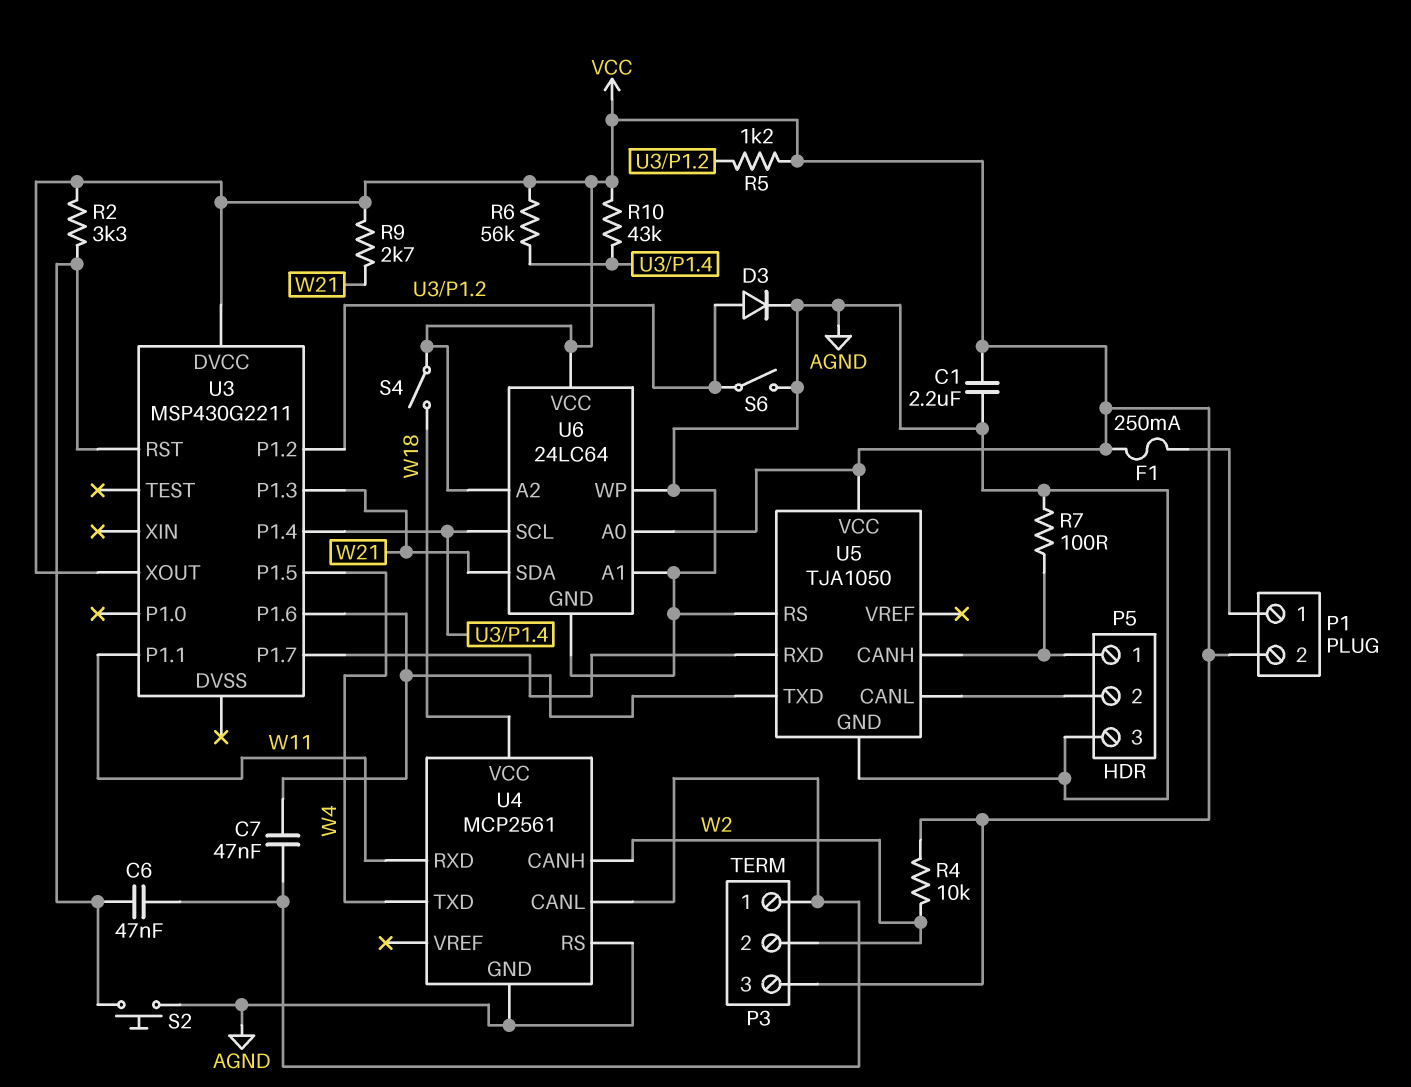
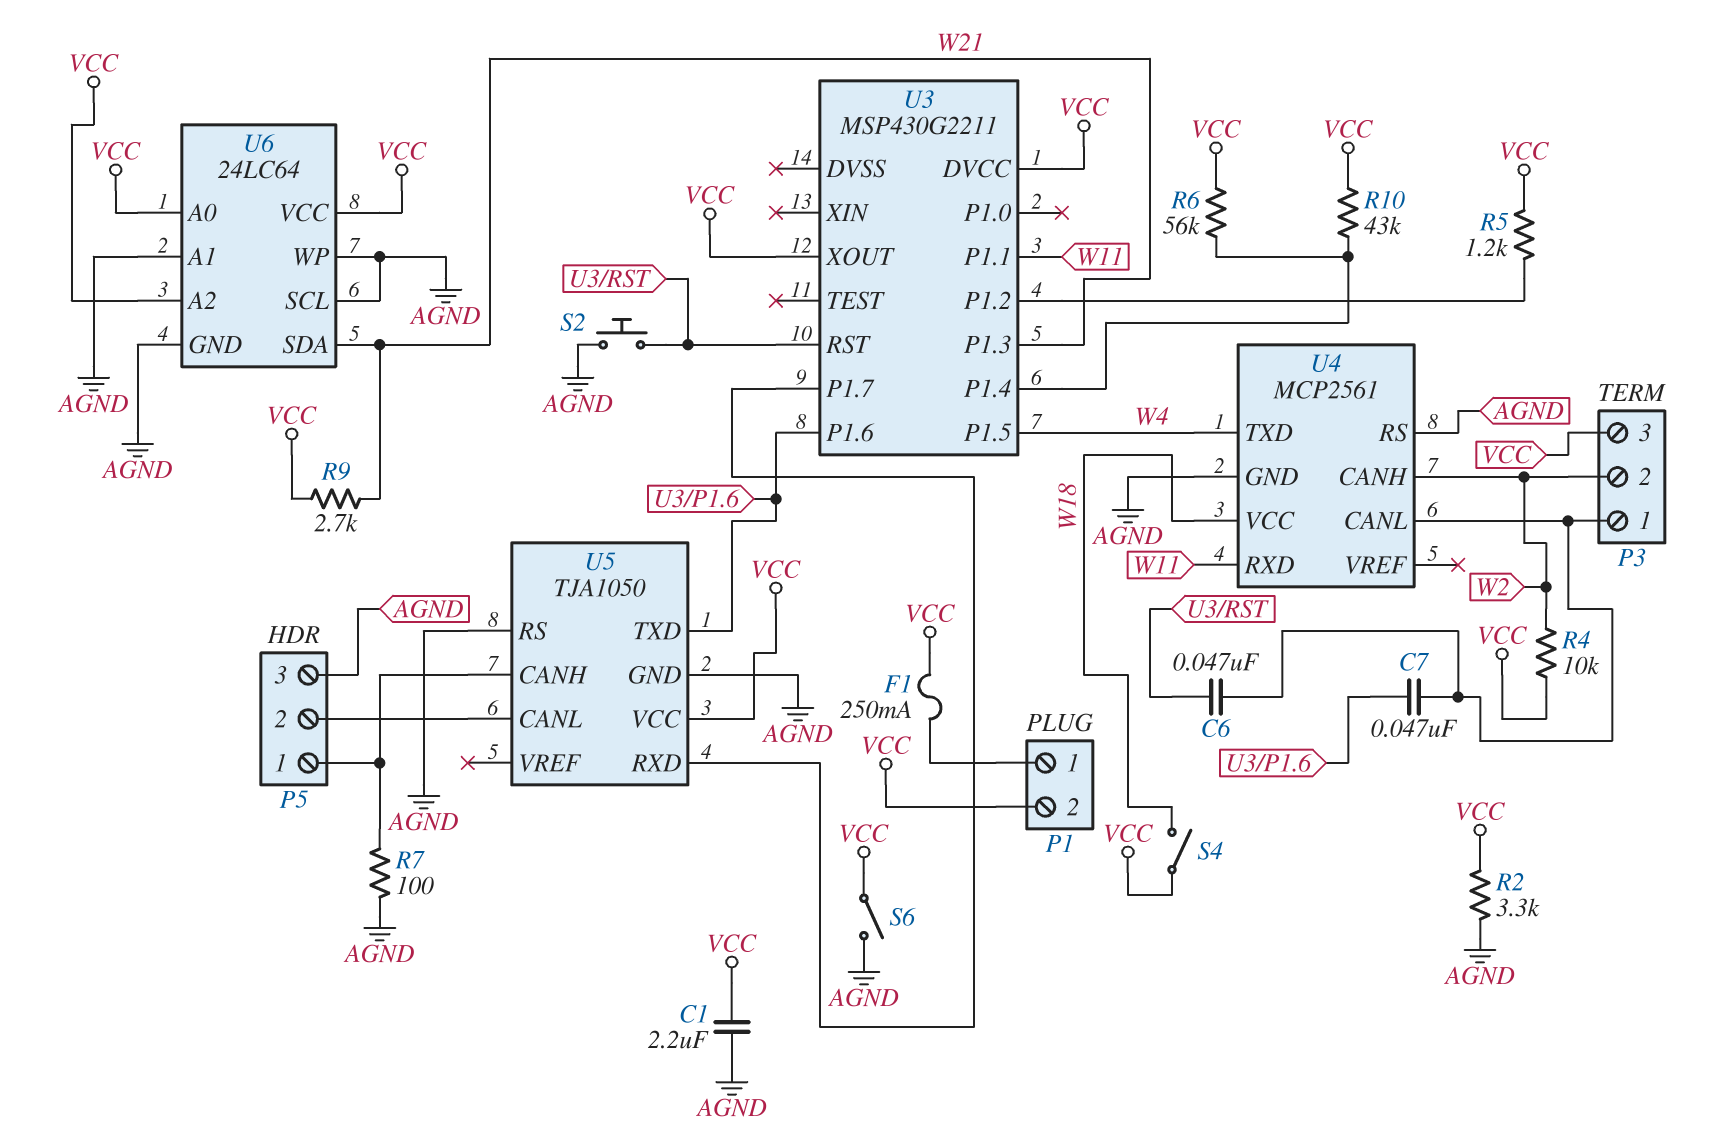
D3: diode (A U3/P1.2, K AGND) -> none
R2: 3.3k (U3/RST, VCC) -> 3.3k (AGND, VCC)
S6: switch (AGND, U3/P1.2) -> switch (AGND, VCC)
U6 pin SCL: U3/P1.4 -> AGND

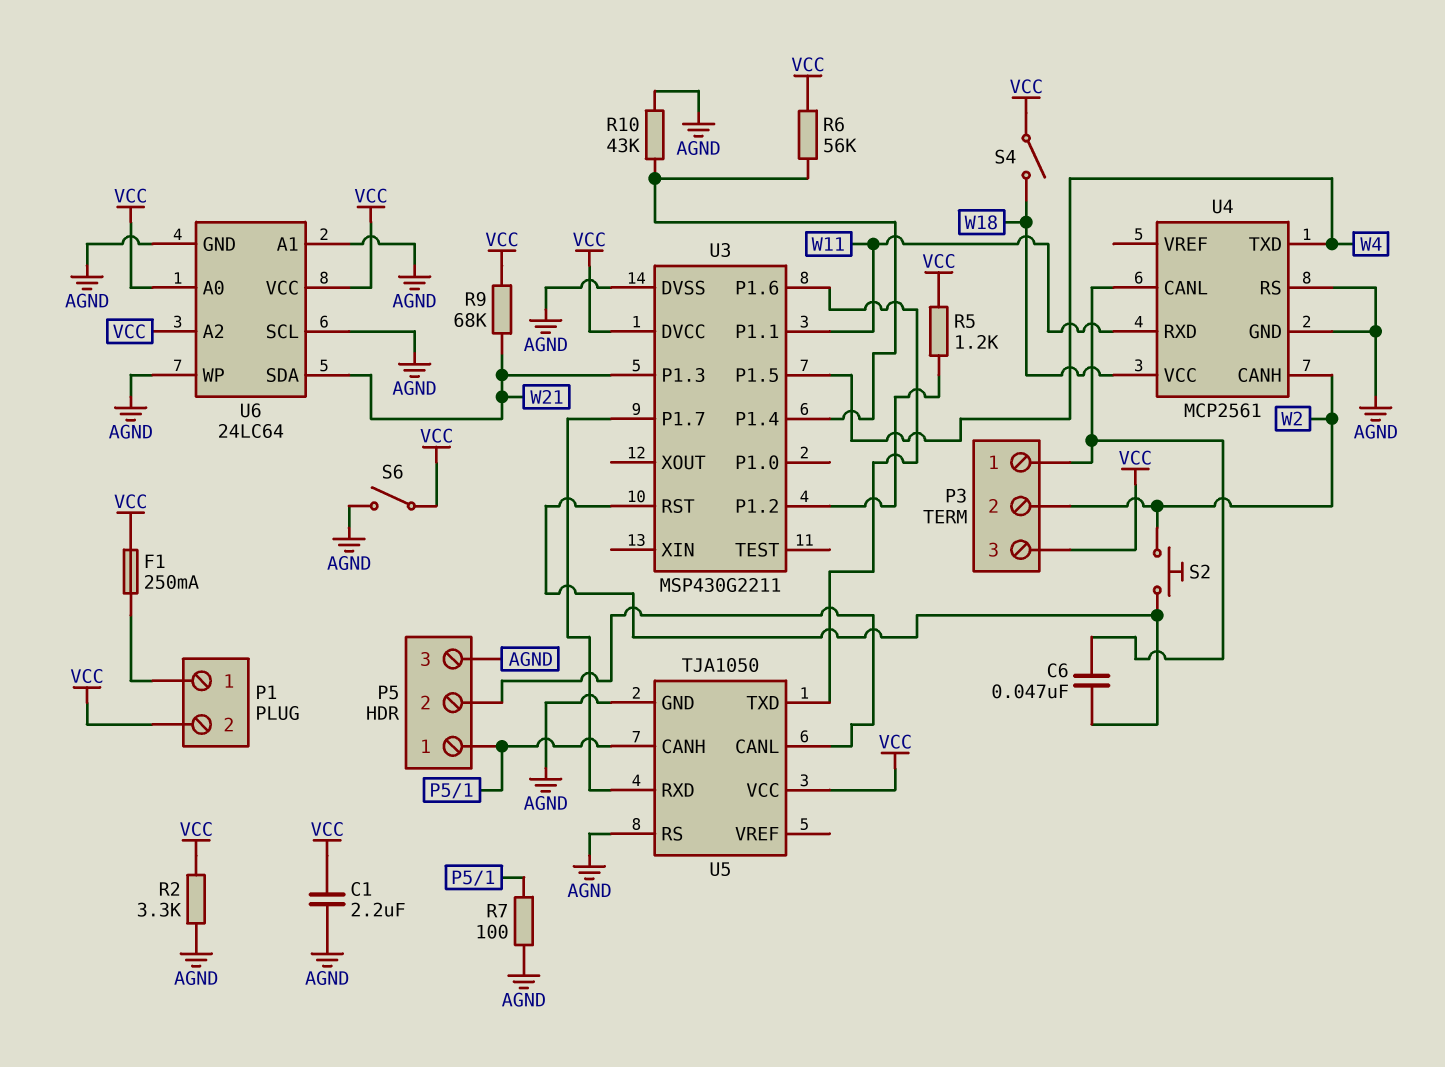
C7: 47nF (P3/1, U3/P1.6) -> none
R4: 10k (VCC, W2) -> none
R9: 2.7k (VCC, W21) -> 68k (VCC, W21)
R10: 43k (U3/P1.4, VCC) -> 43k (AGND, U3/P1.4)
S2: button (AGND, U3/RST) -> button (U3/RST, W2)
U3 pin DVSS: none -> AGND
U3 pin XOUT: VCC -> none

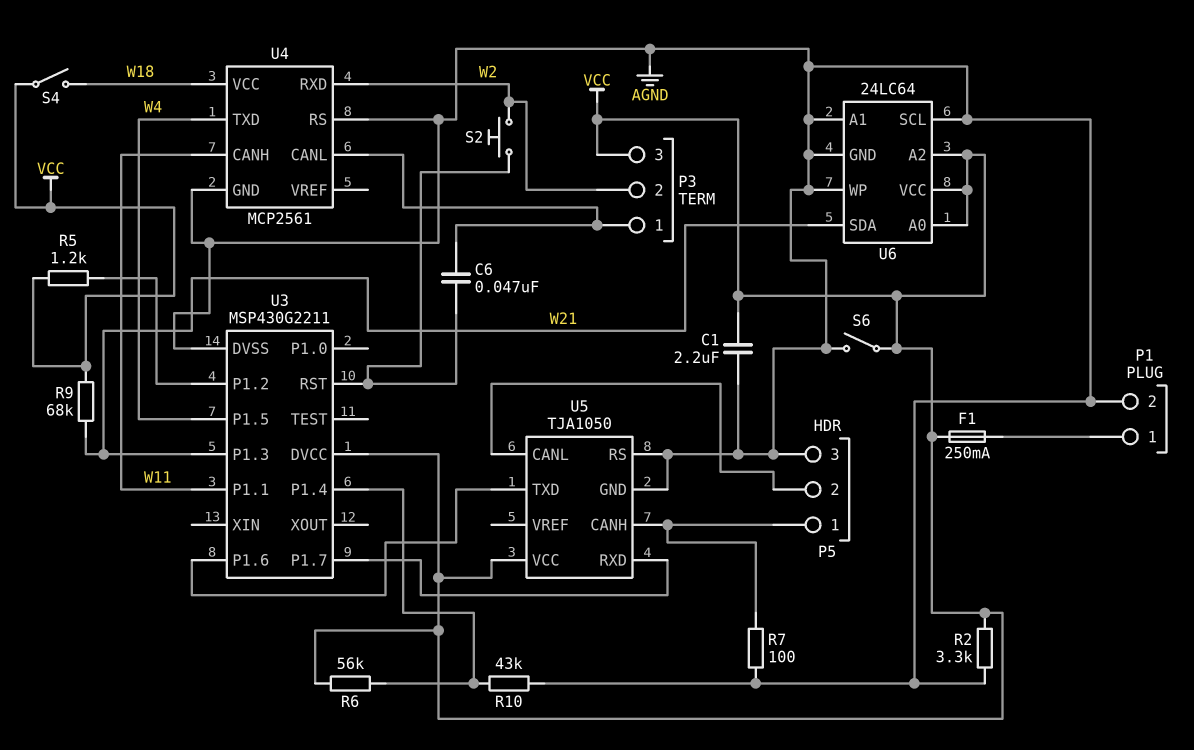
P1 pin 2: VCC -> AGND
U4 pin CANH: W2 -> W11
U4 pin RXD: W11 -> W2

